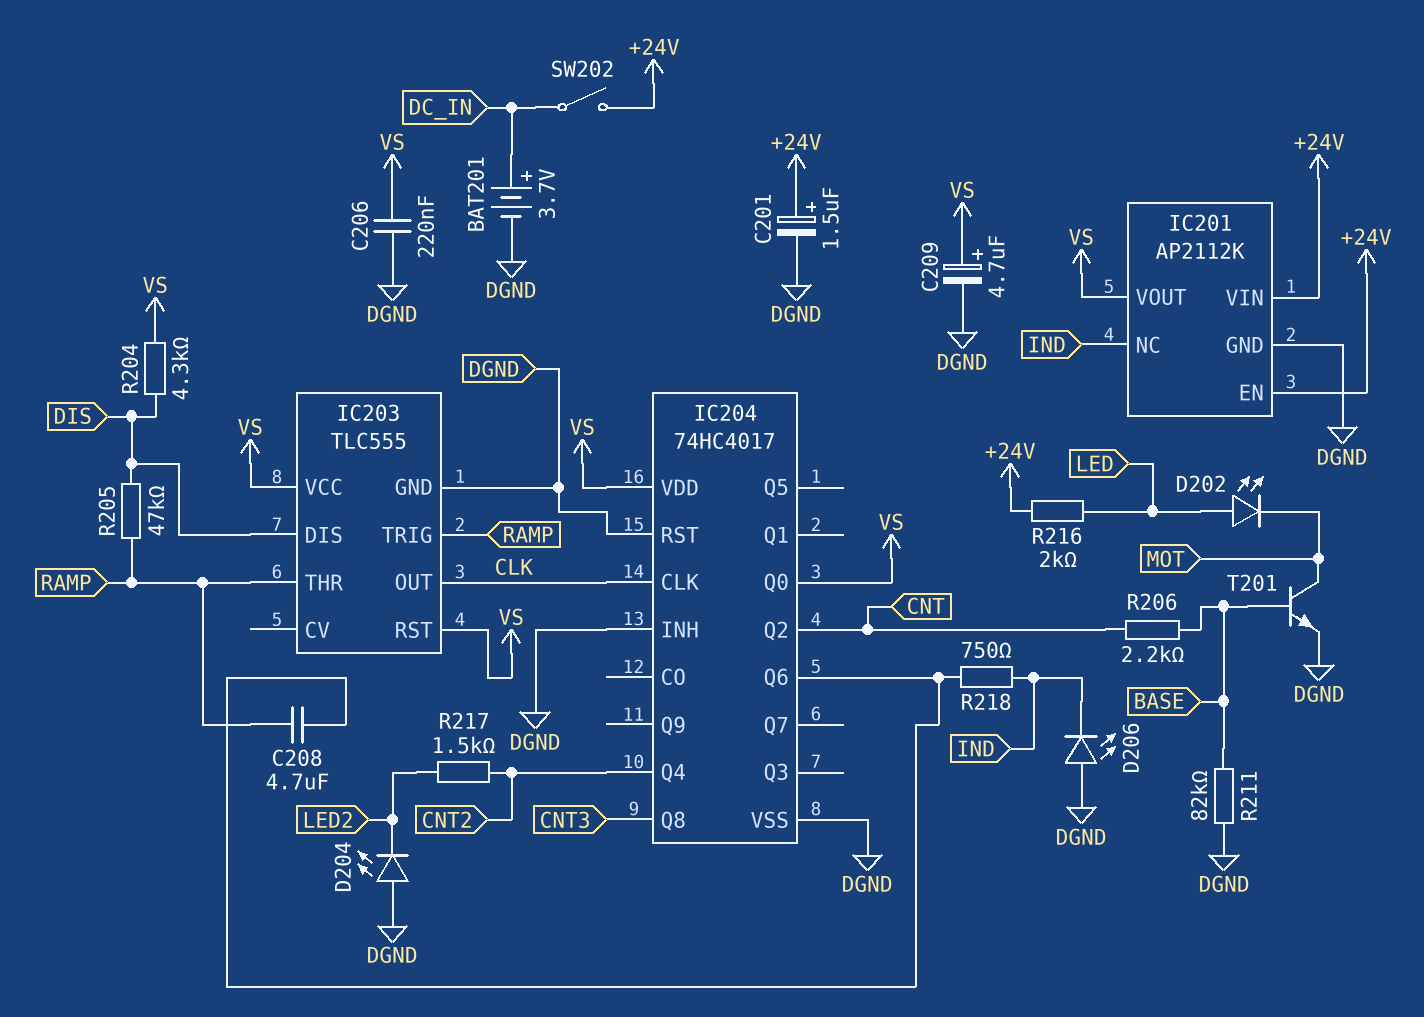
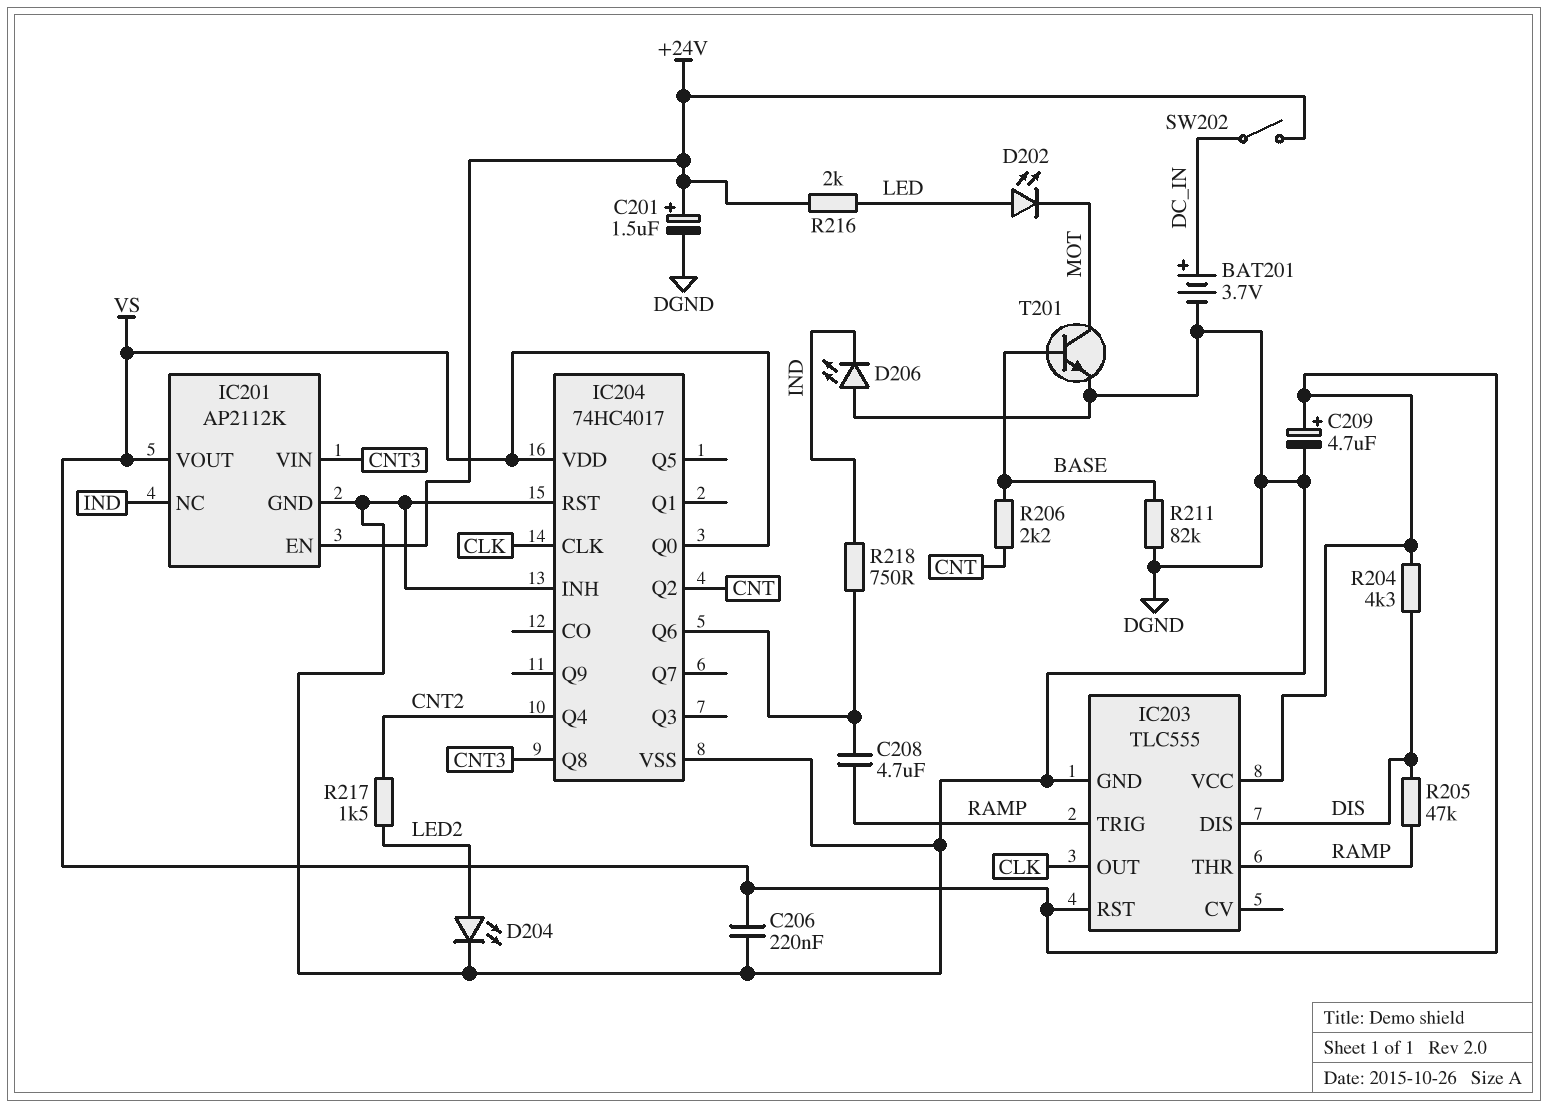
D204: LED (A DGND, K LED2) -> LED (A LED2, K DGND)
IC201 pin VIN: +24V -> CNT3

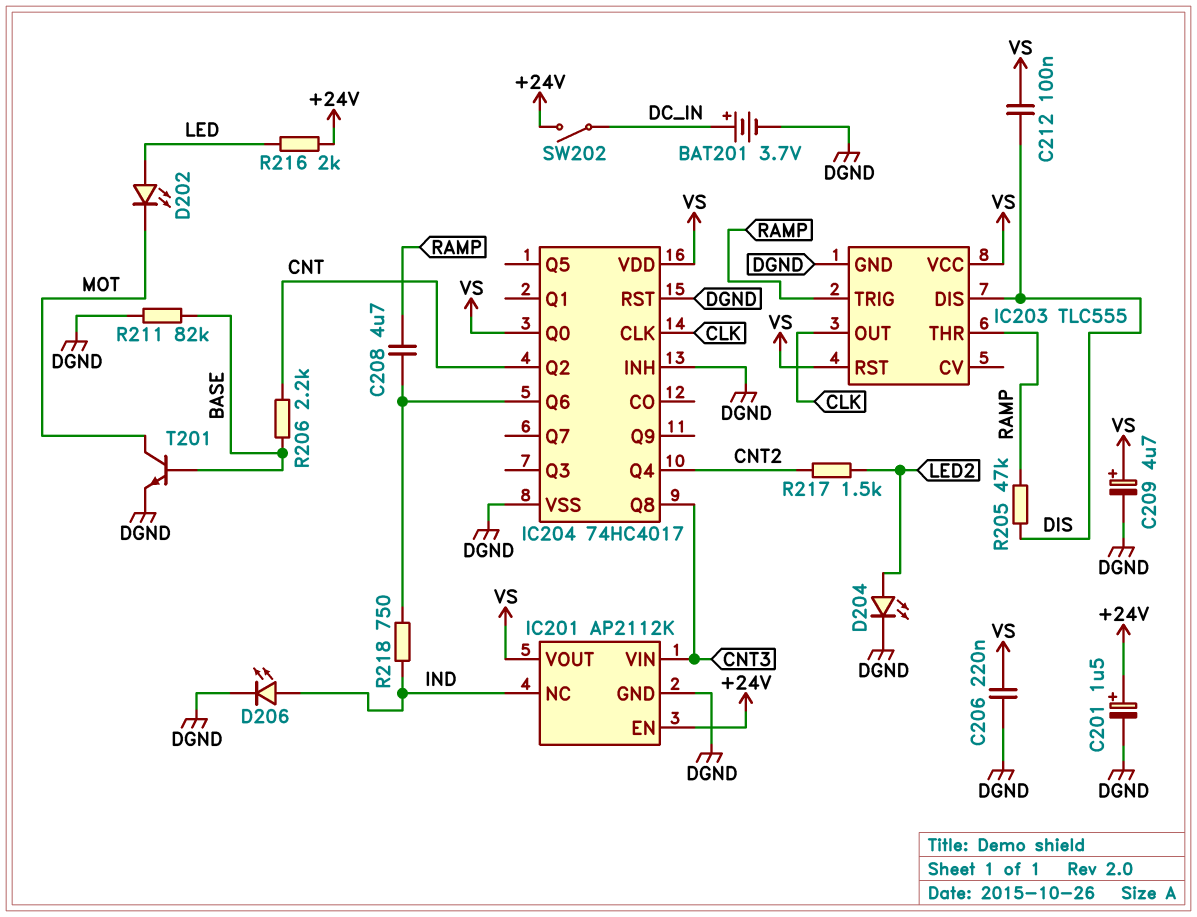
C212: none -> 100nF (DIS, VS)
D206: LED (A DGND, K IND) -> LED (A IND, K DGND)
R204: 4.3k (DIS, VS) -> none

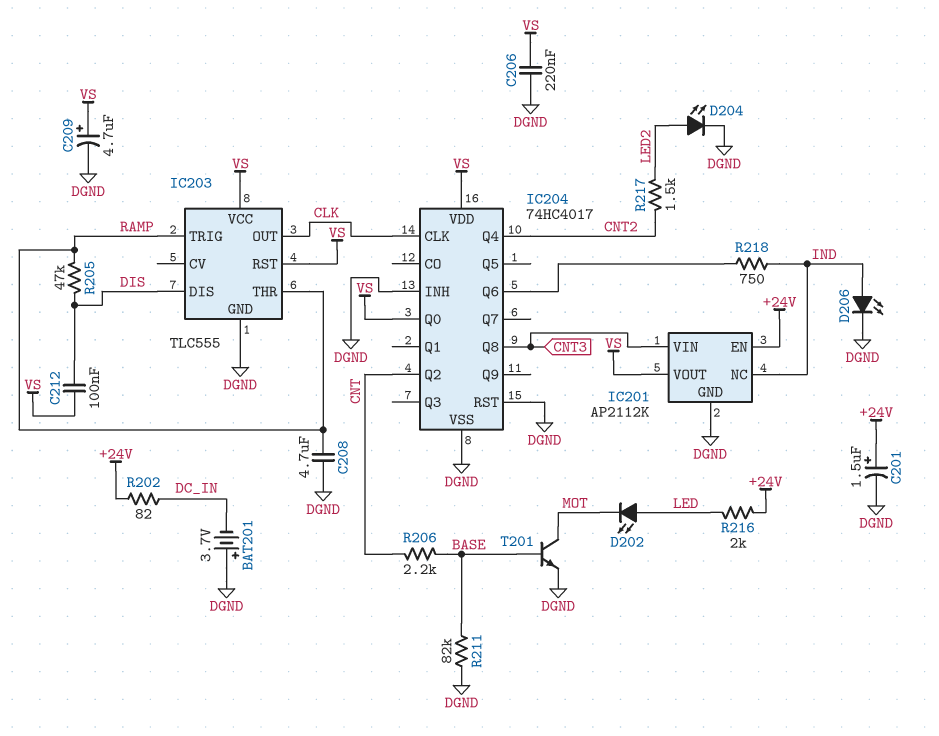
BAT201: 3.7V (plus DC_IN, minus DGND) -> 3.7V (plus DGND, minus DC_IN)
C208: 4.7uF (IC204/Q6, RAMP) -> 4.7uF (DGND, RAMP)
R202: none -> 82 (+24V, DC_IN)
SW202: switch (+24V, DC_IN) -> none

